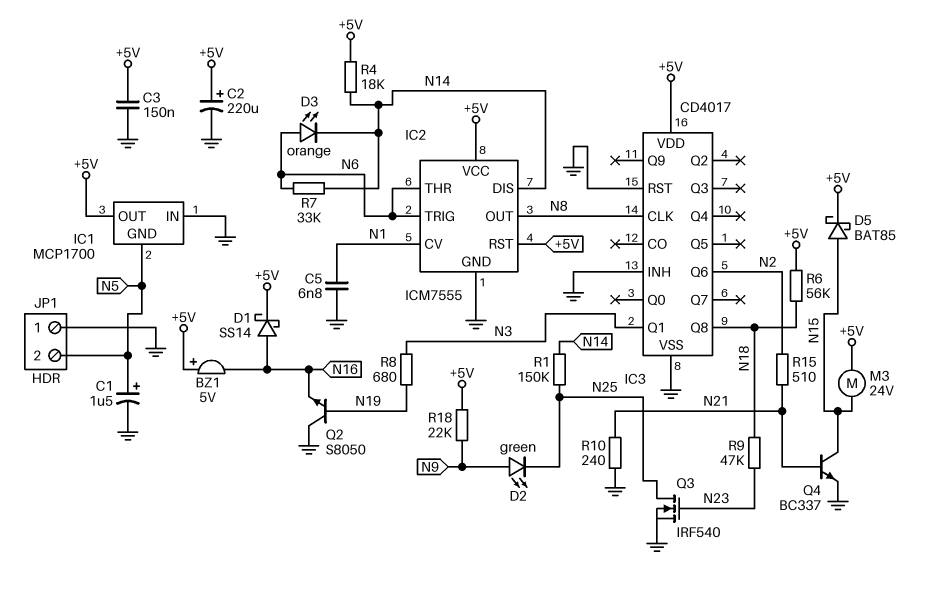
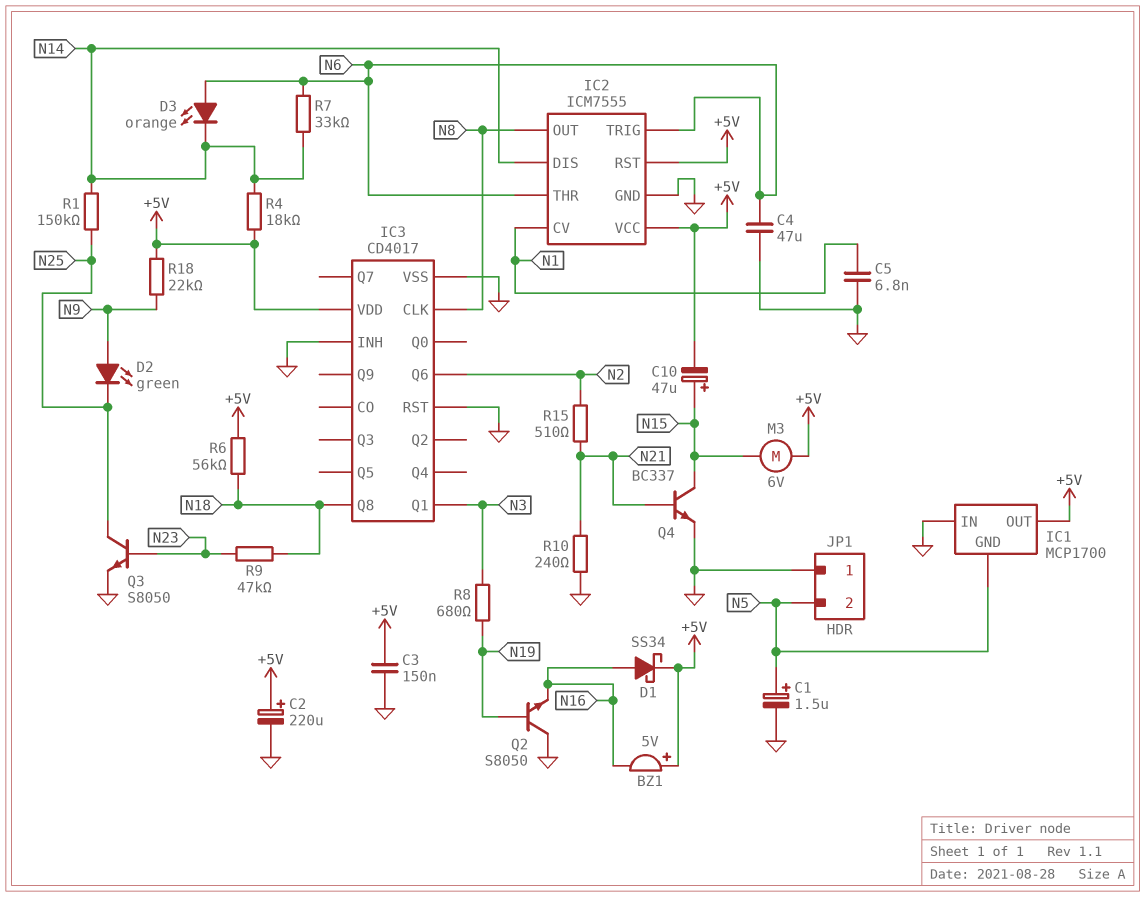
C4: none -> 47uF (GND, N6)
C10: none -> 47uF (plus N15, minus +5V)
D1: schottky SS14 (A N16, K +5V) -> schottky SS34 (A N16, K +5V)
D5: schottky BAT85 (A N15, K +5V) -> none
M3: motor 24V (+5V, N15) -> motor 6V (+5V, N15)
Q3: NMOS IRF540 (G N23, D N25, S GND) -> NPN S8050 (B N23, C N25, E GND)

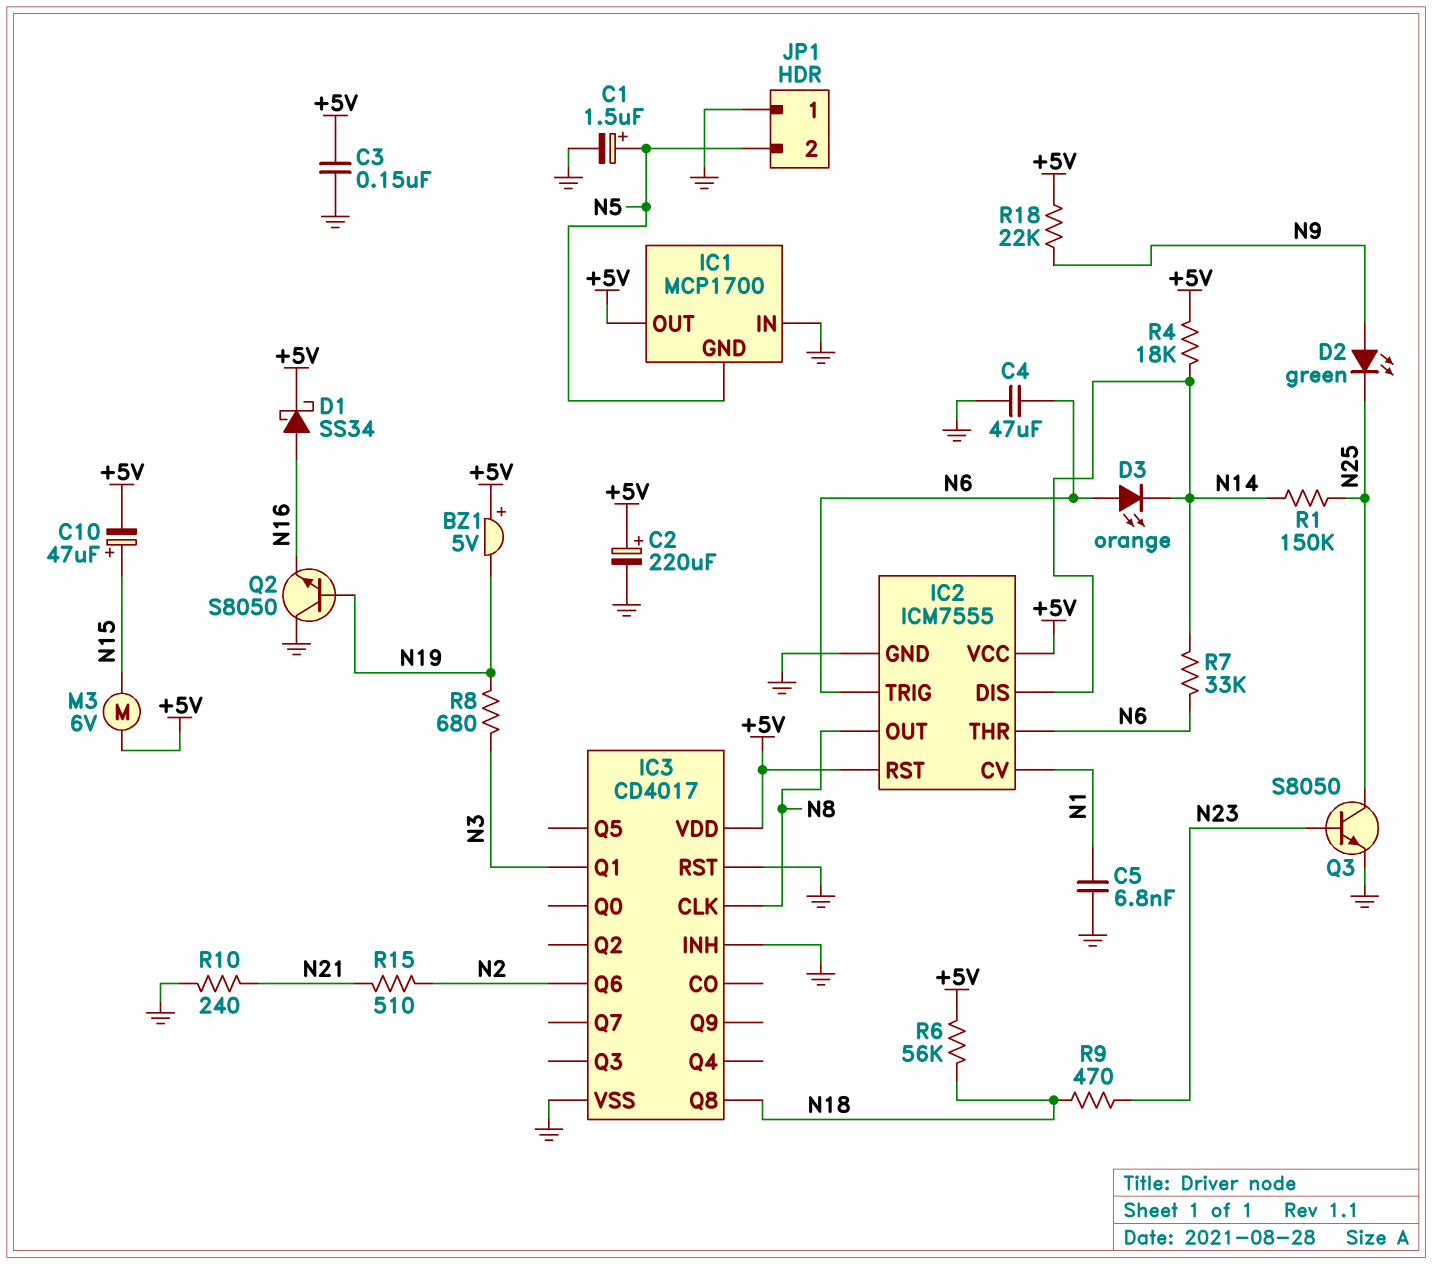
BZ1: buzzer 5V (plus +5V, minus N16) -> buzzer 5V (plus +5V, minus N19)
Q4: NPN BC337 (B N21, C N15, E GND) -> none
R9: 47k (N18, N23) -> 470 (N18, N23)

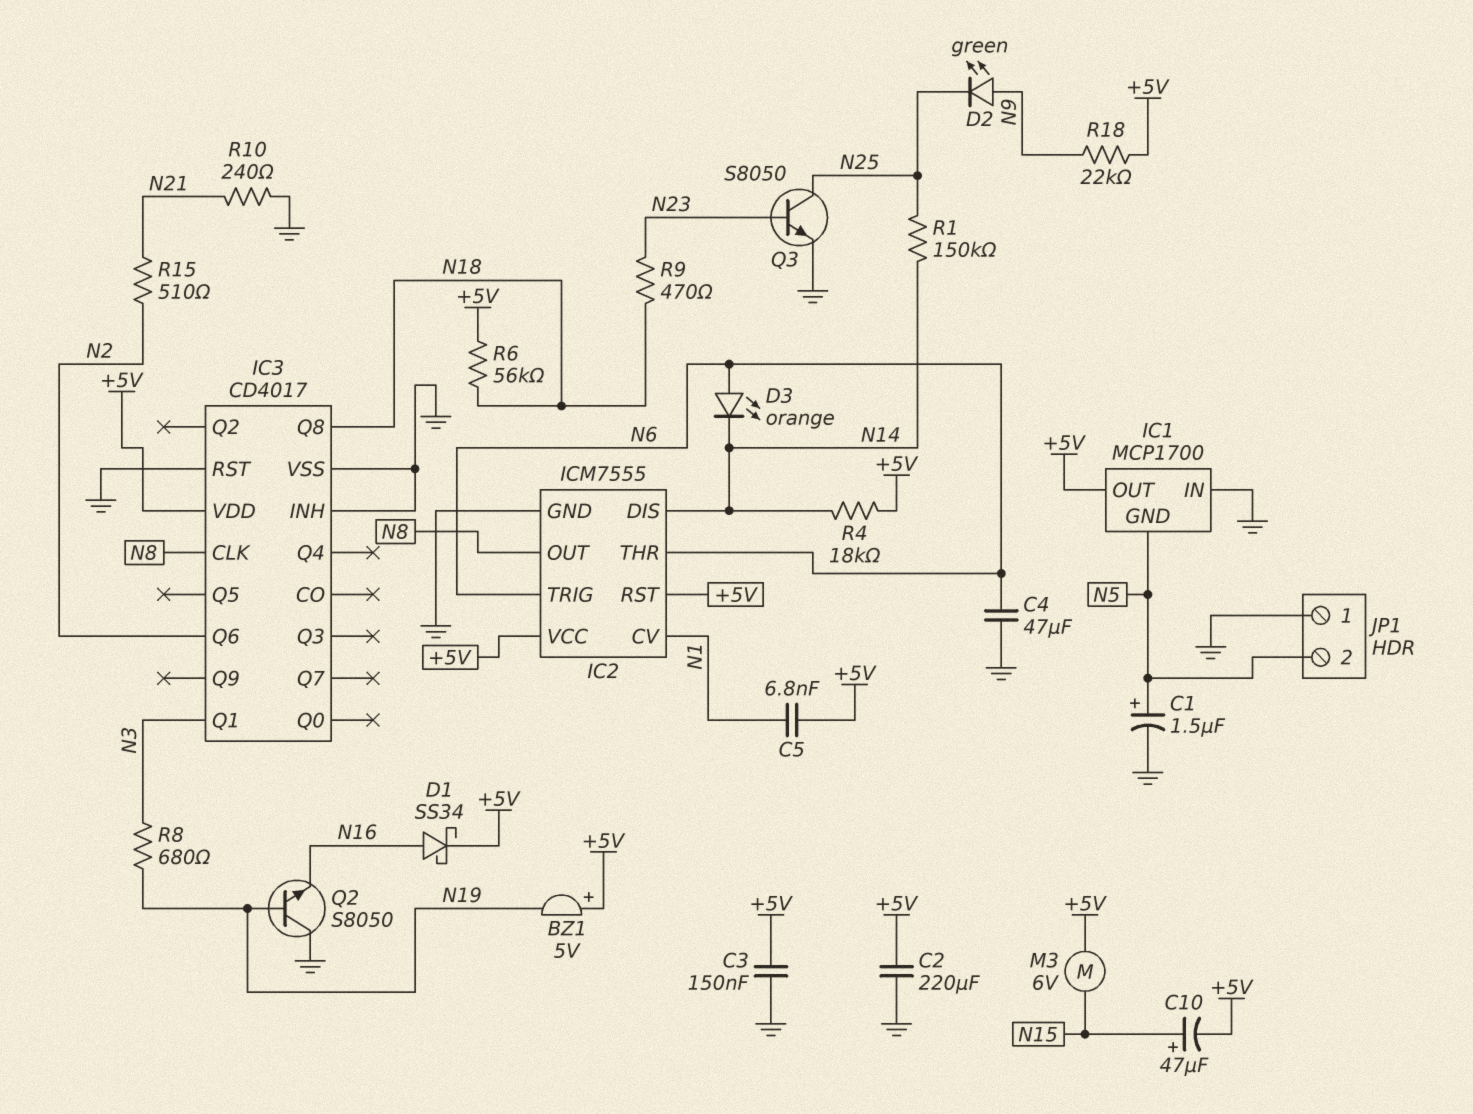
C2: 220uF (plus +5V, minus GND) -> 220uF (+5V, GND)
C5: 6.8nF (GND, N1) -> 6.8nF (+5V, N1)
R7: 33k (N6, N14) -> none

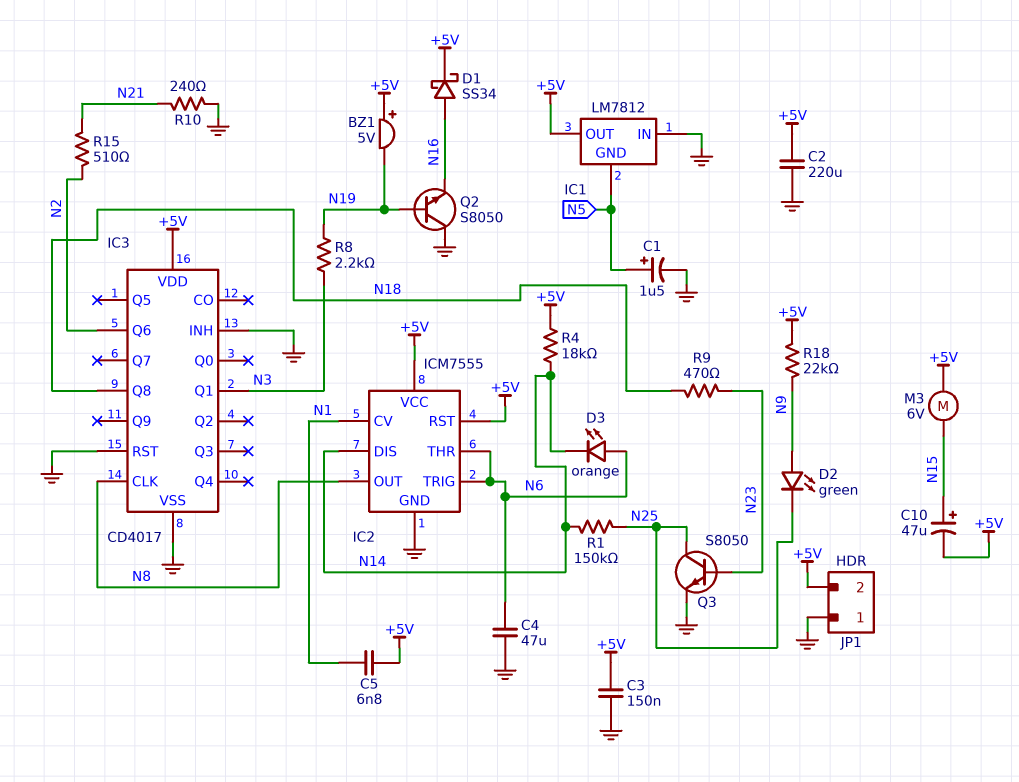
IC1: MCP1700 -> LM7812
JP1 pin 2: N5 -> +5V
R6: 56k (+5V, N18) -> none
R8: 680 (N3, N19) -> 2.2k (N3, N19)

